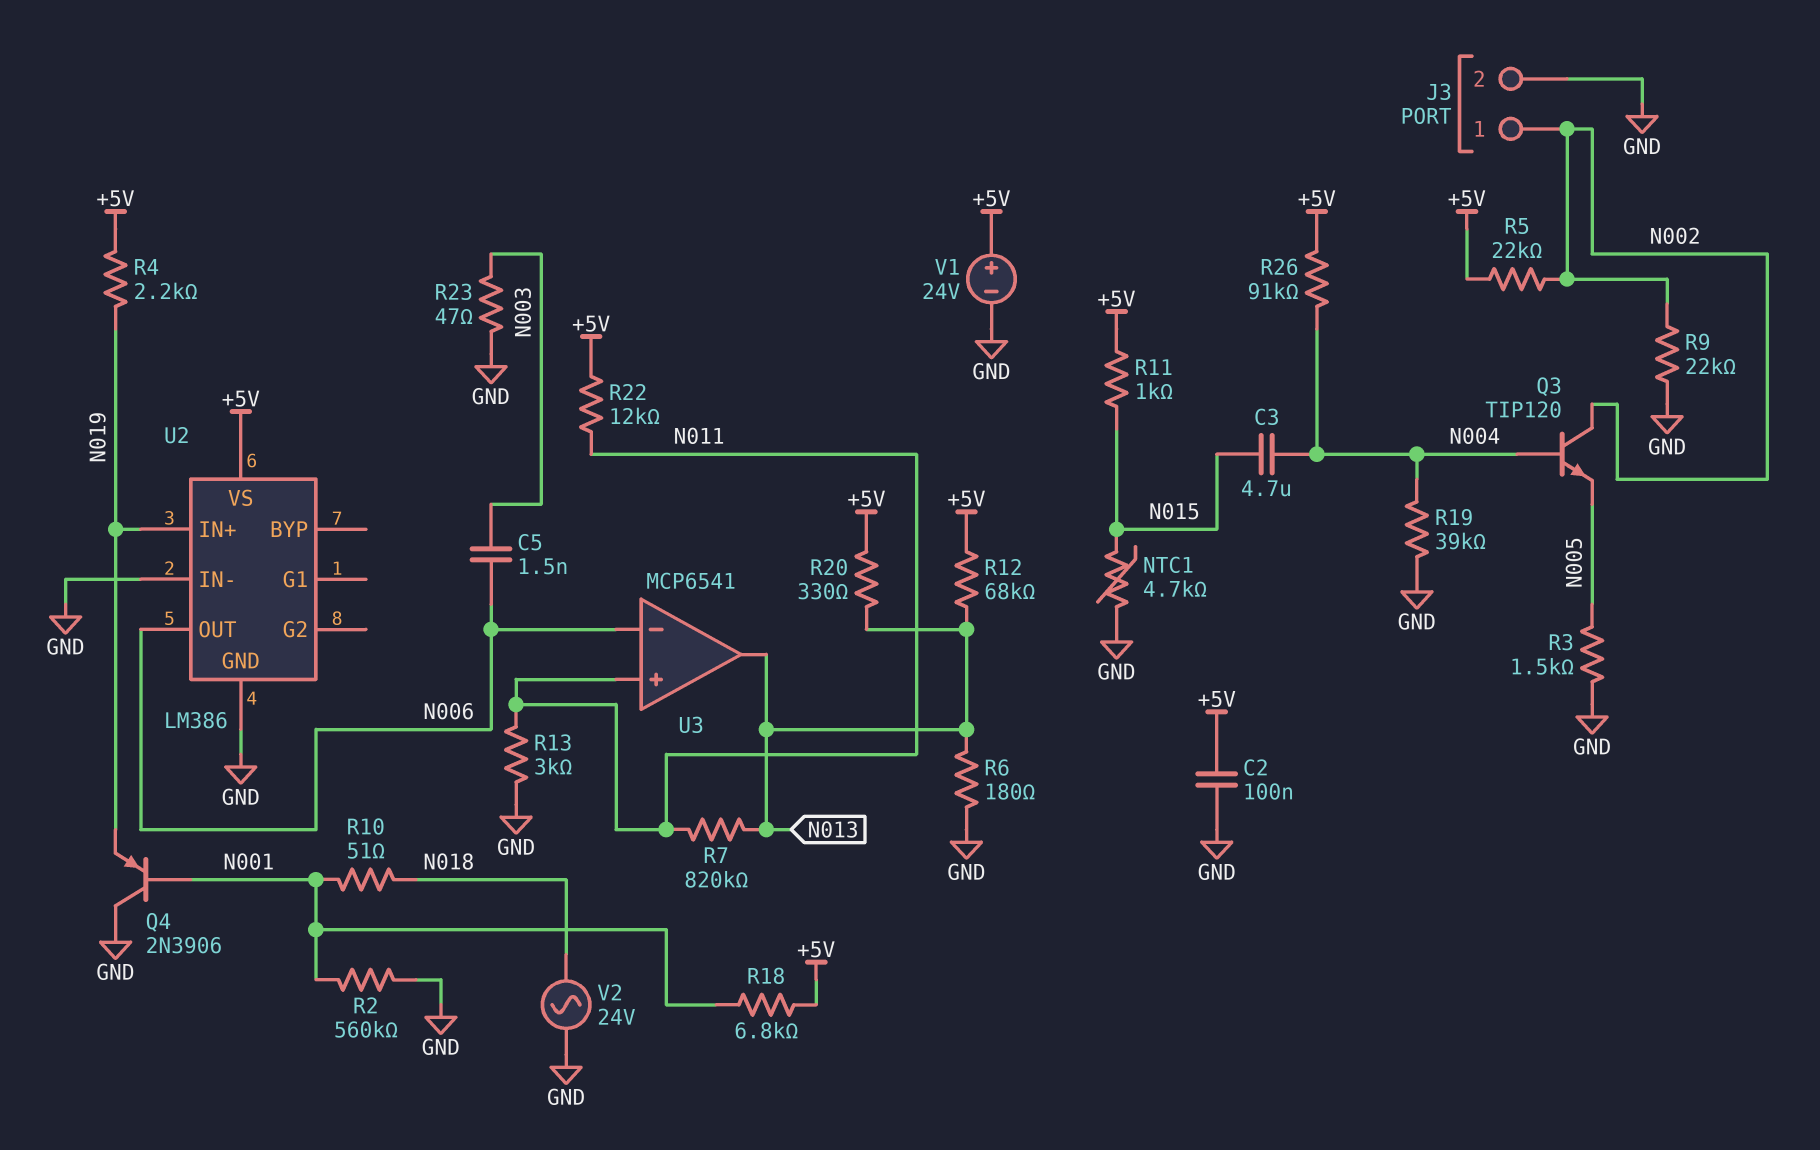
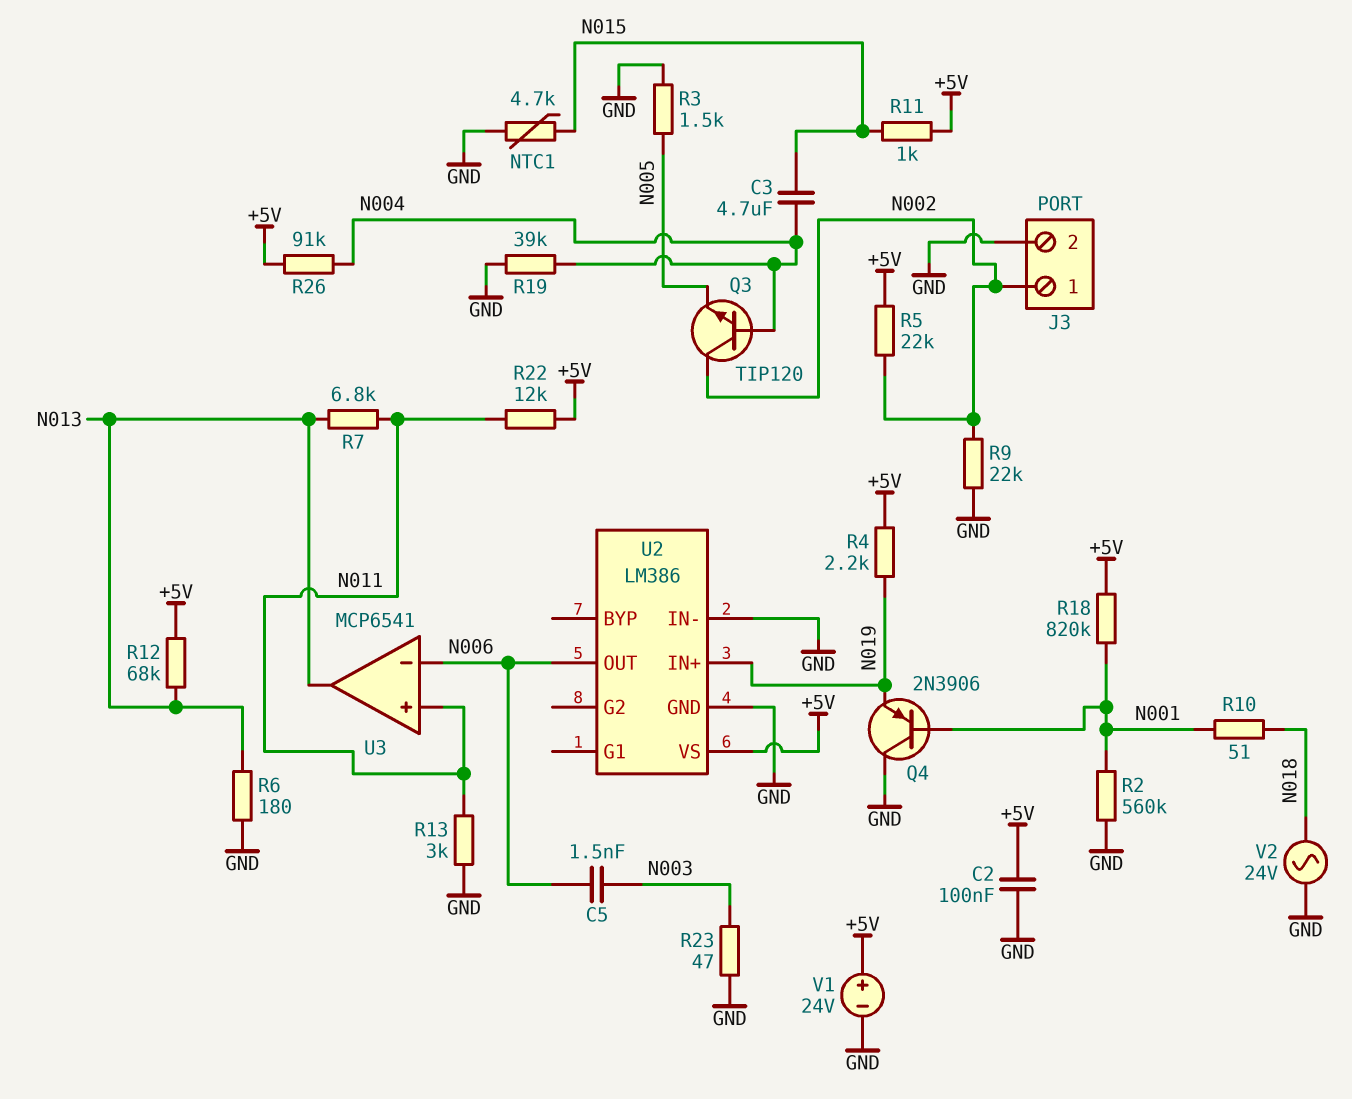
R7: 820k (N011, N013) -> 6.8k (N011, N013)
R18: 6.8k (+5V, N001) -> 820k (+5V, N001)
R20: 330 (+5V, N013) -> none

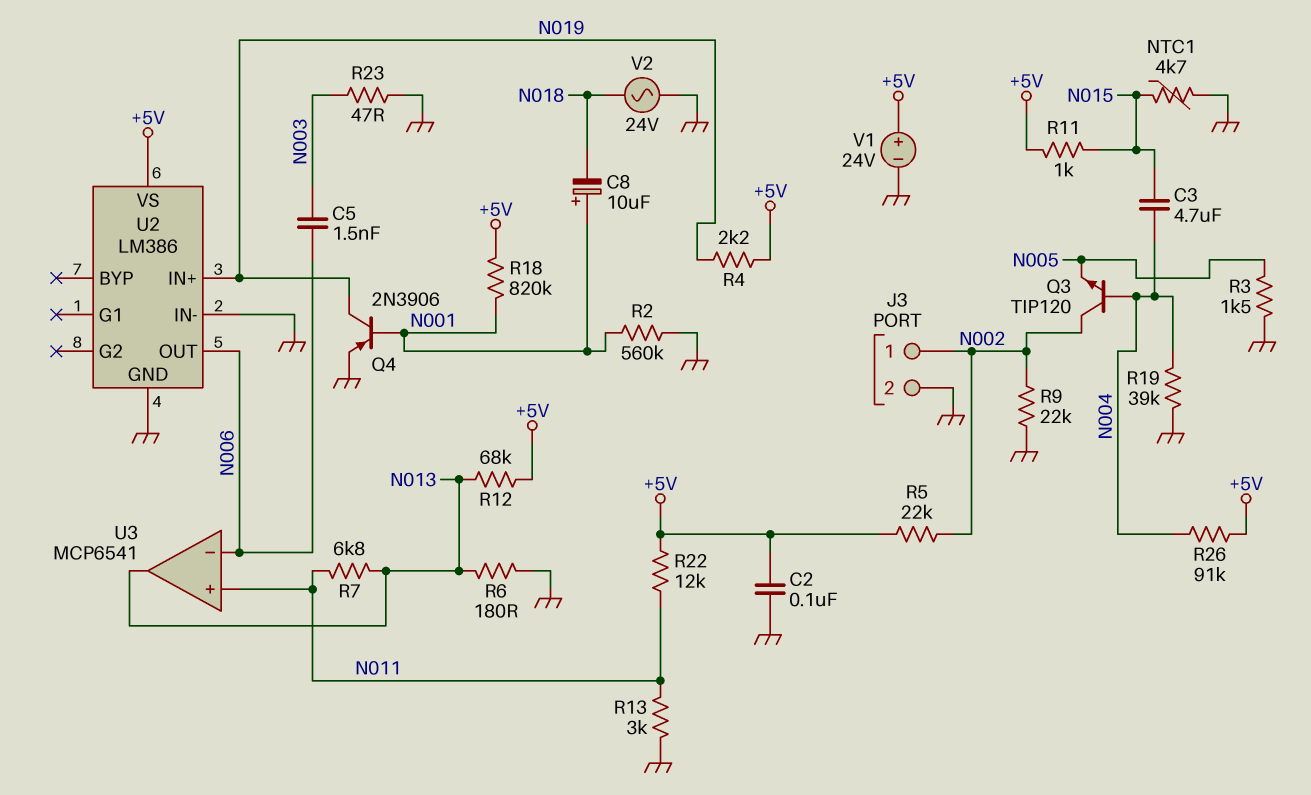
C8: none -> 10uF (plus N001, minus N018)
Q4: PNP 2N3906 (B N001, C GND, E N019) -> PNP 2N3906 (B N001, C N019, E GND)
R10: 51 (N001, N018) -> none

